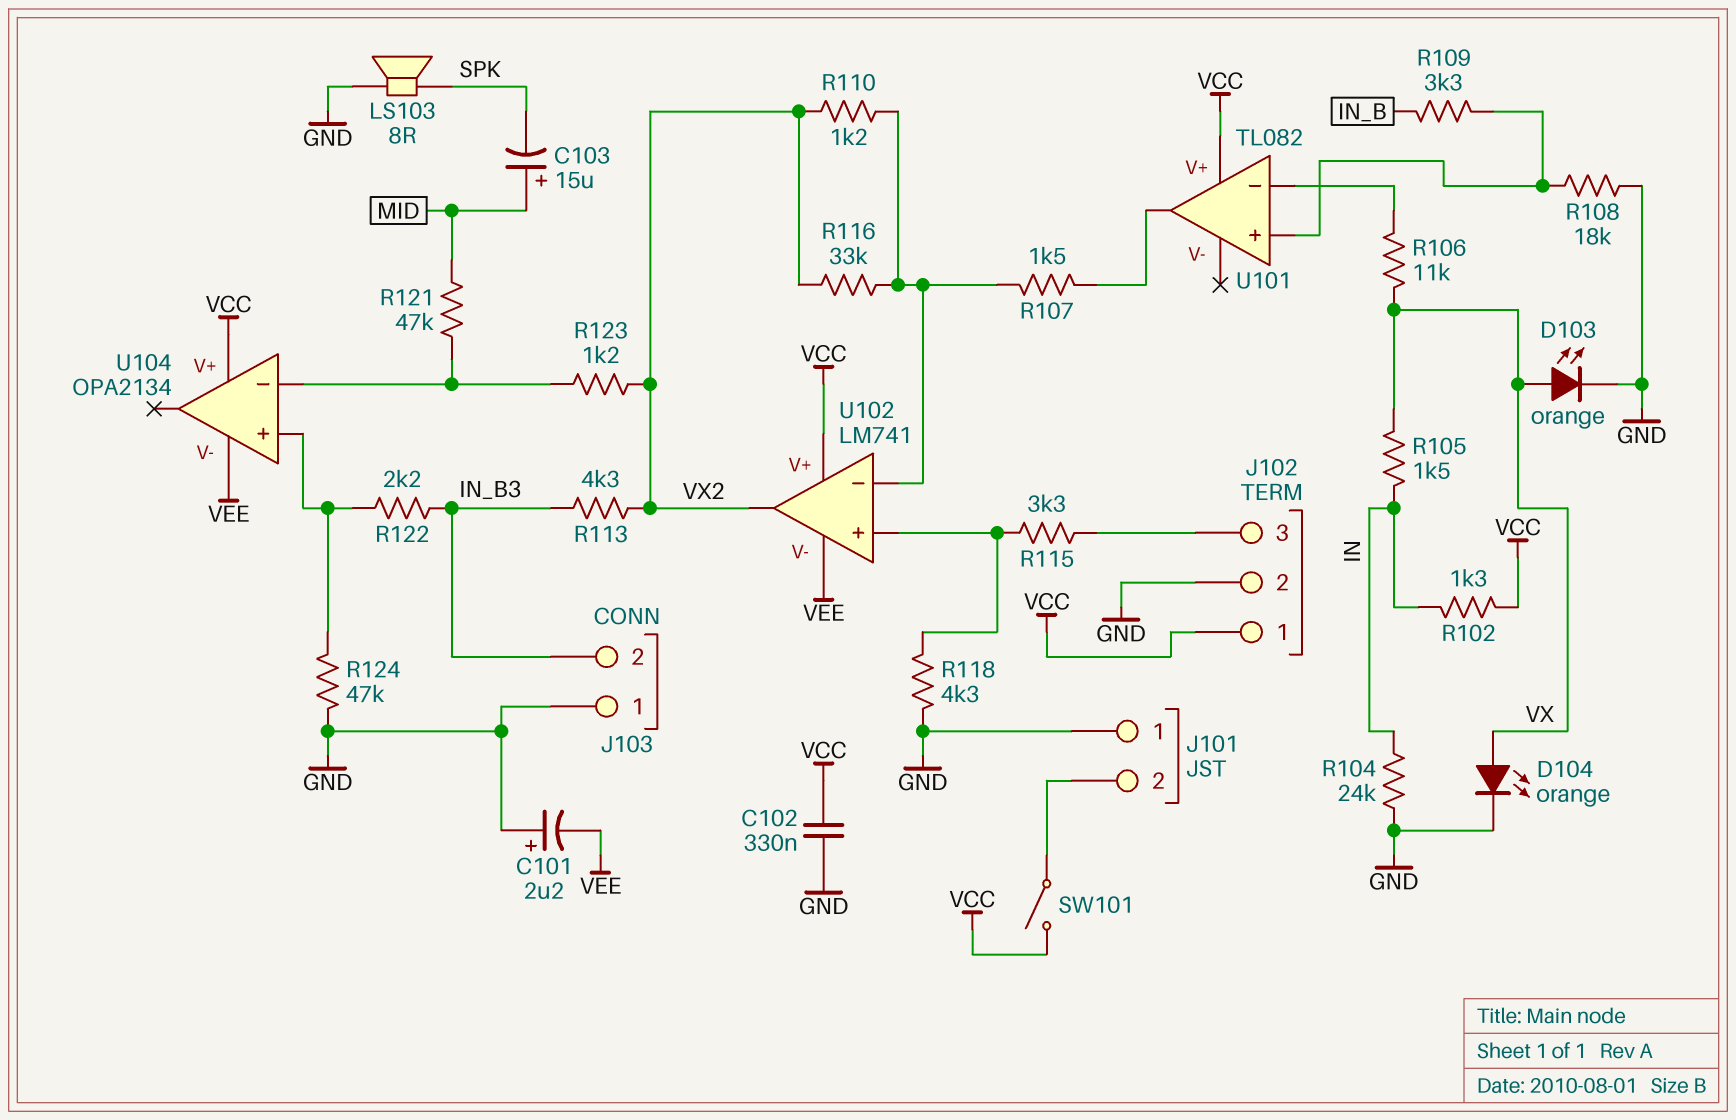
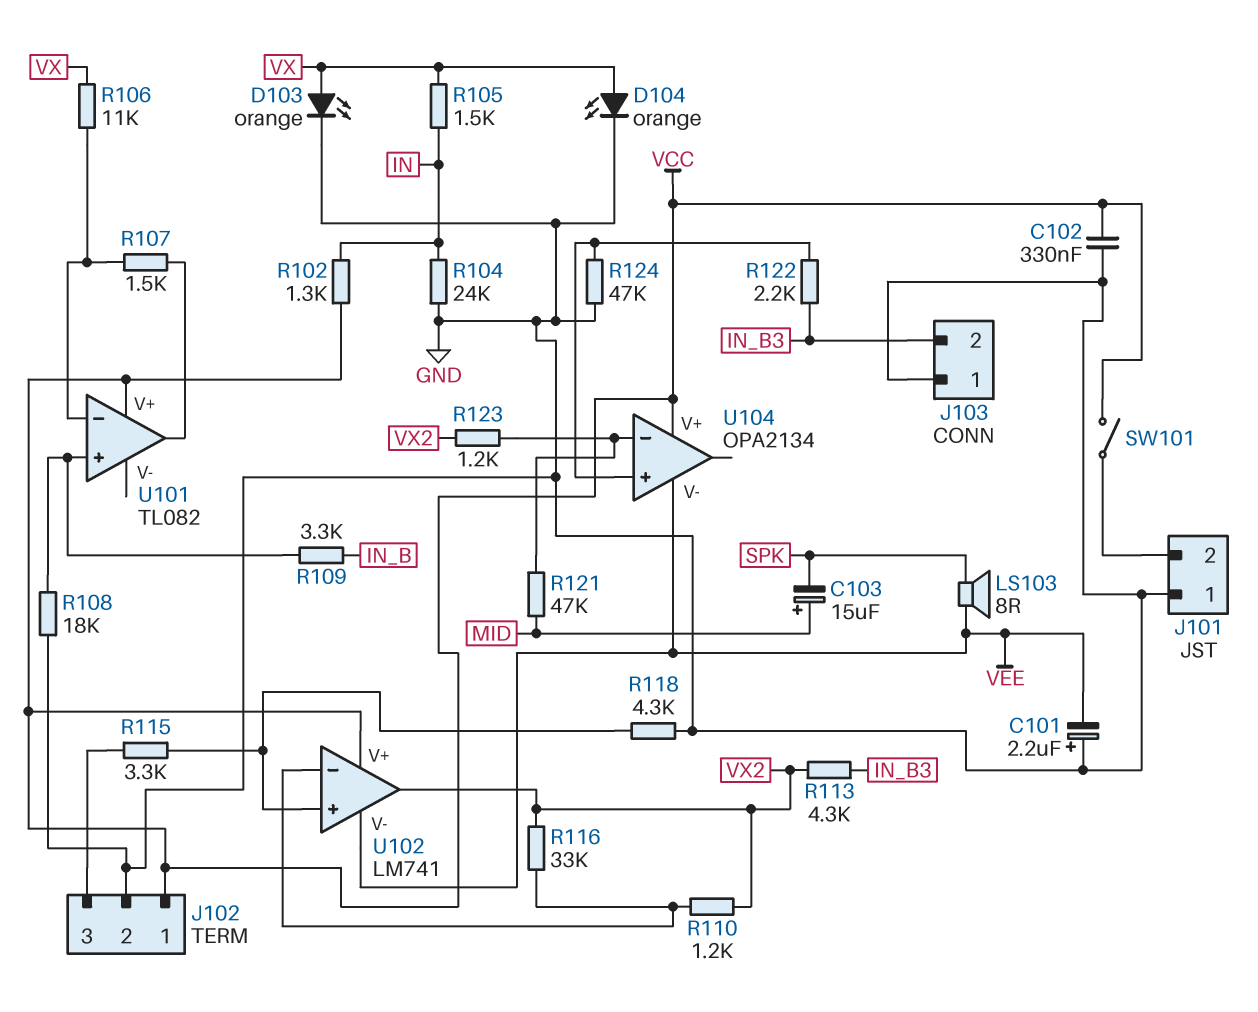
LS103: speaker 8R (GND, SPK) -> speaker 8R (SPK, VEE)
R107: 1.5k (U101/out, U102/in-) -> 1.5k (U101/in-, U101/out)

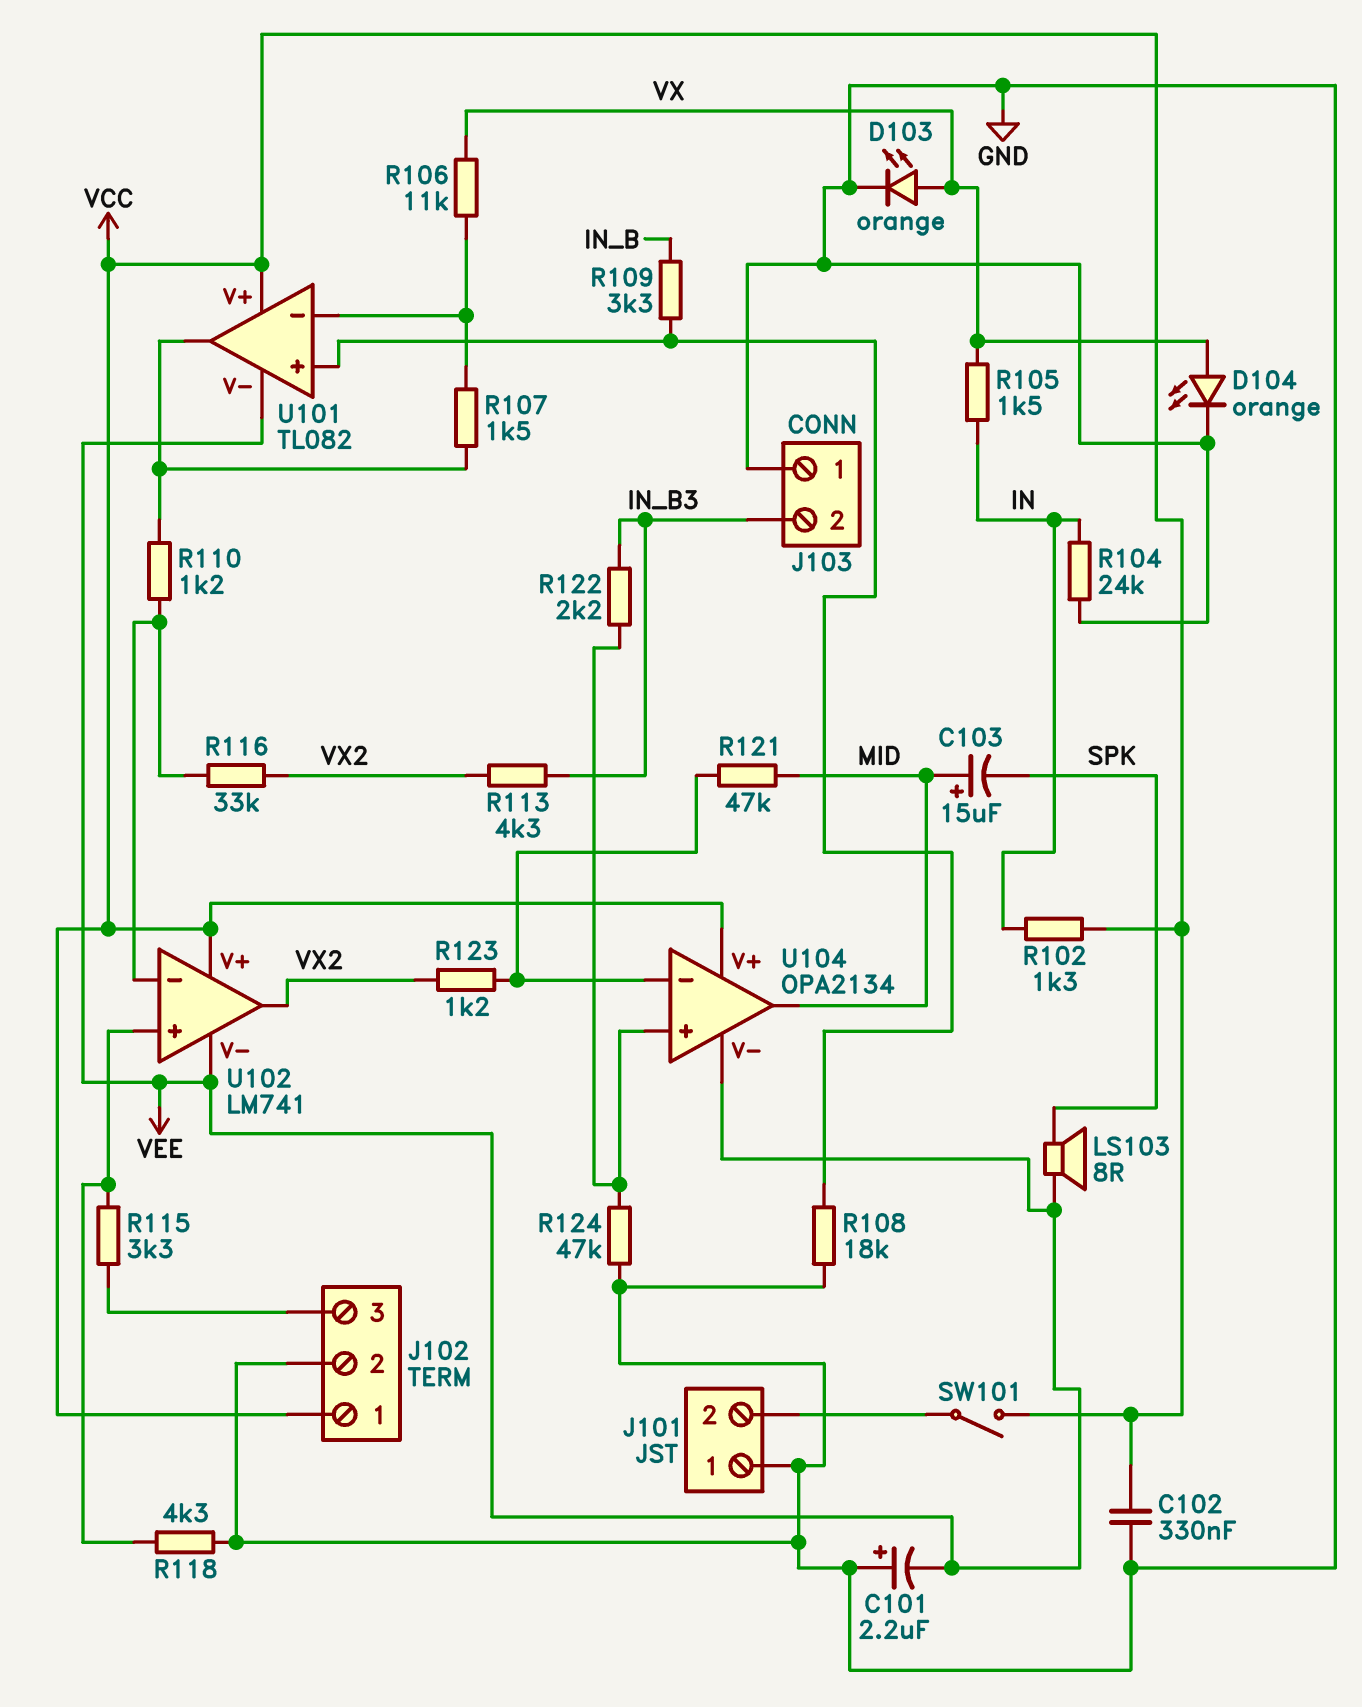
R110: 1.2k (U102/in-, VX2) -> 1.2k (U101/out, U102/in-)
U101 pin V-: none -> VEE
U104 pin out: none -> MID

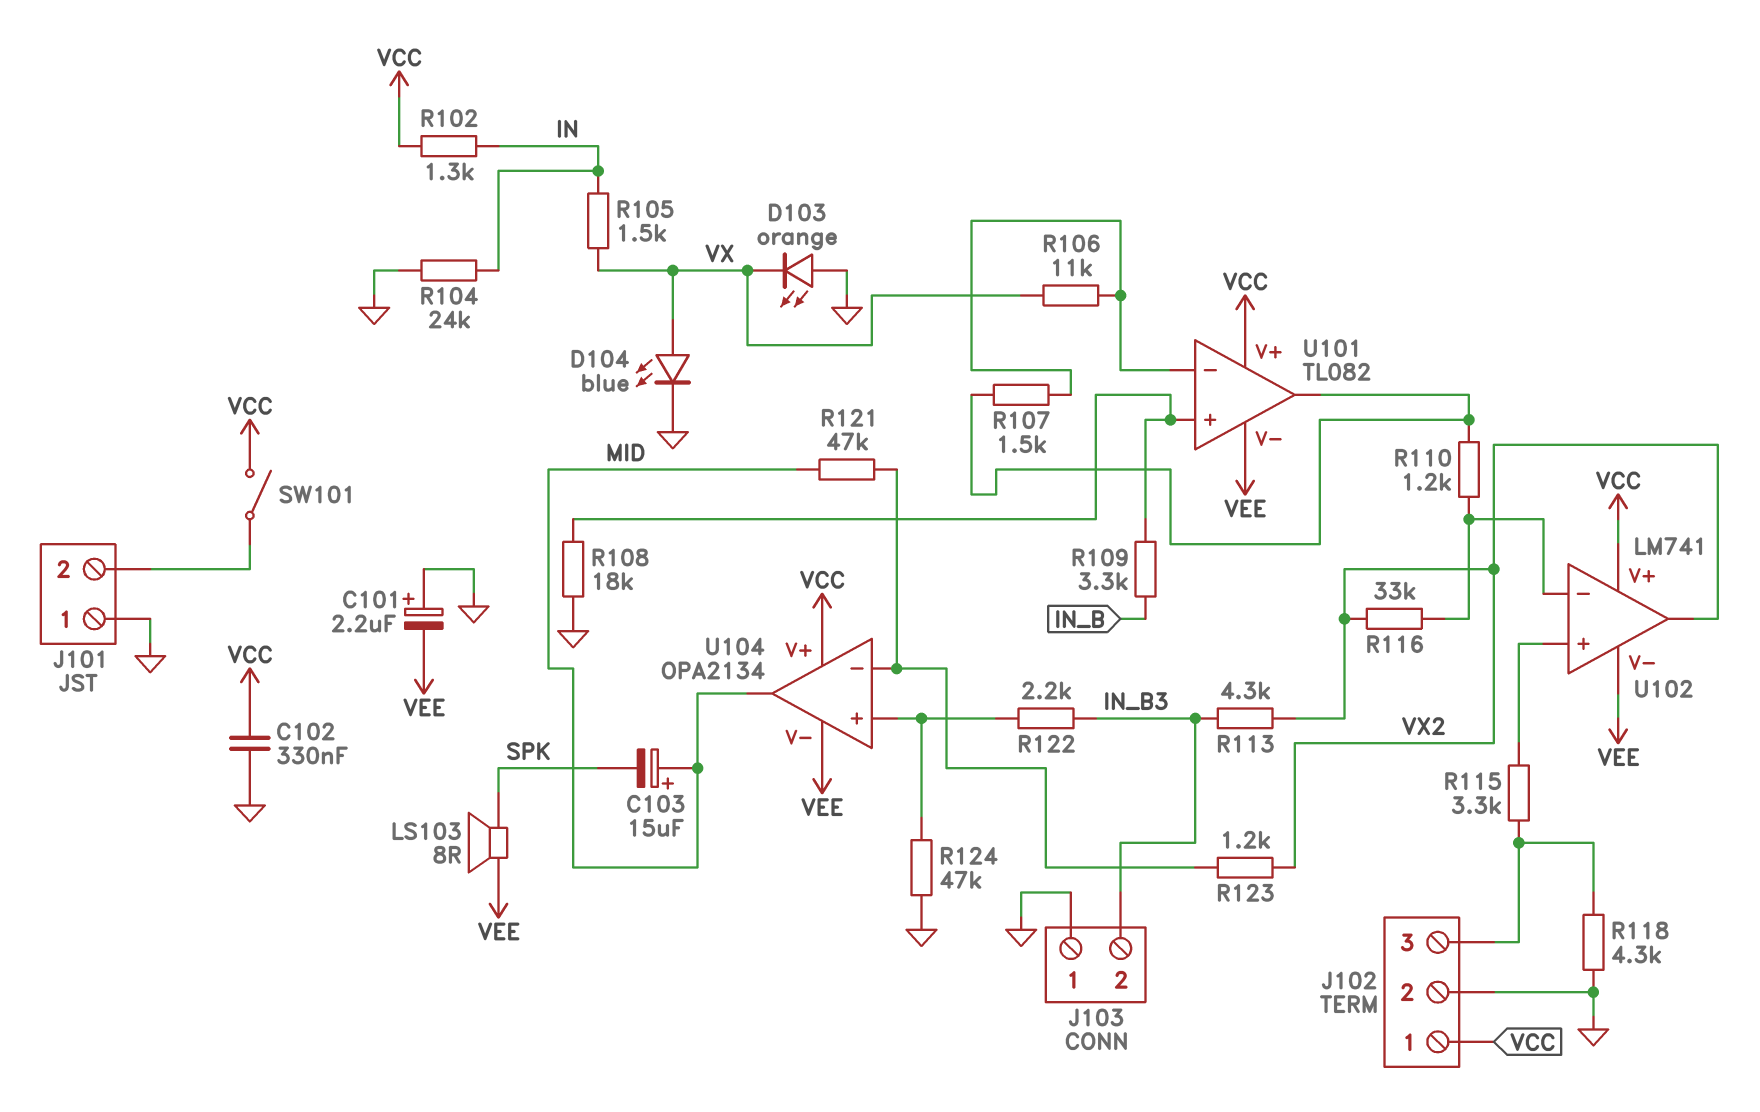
D103: LED orange (A VX, K GND) -> LED orange (A GND, K VX)
D104: LED orange (A VX, K GND) -> LED blue (A VX, K GND)
R118: 4.3k (GND, U102/in+) -> 4.3k (GND, J102/3)

